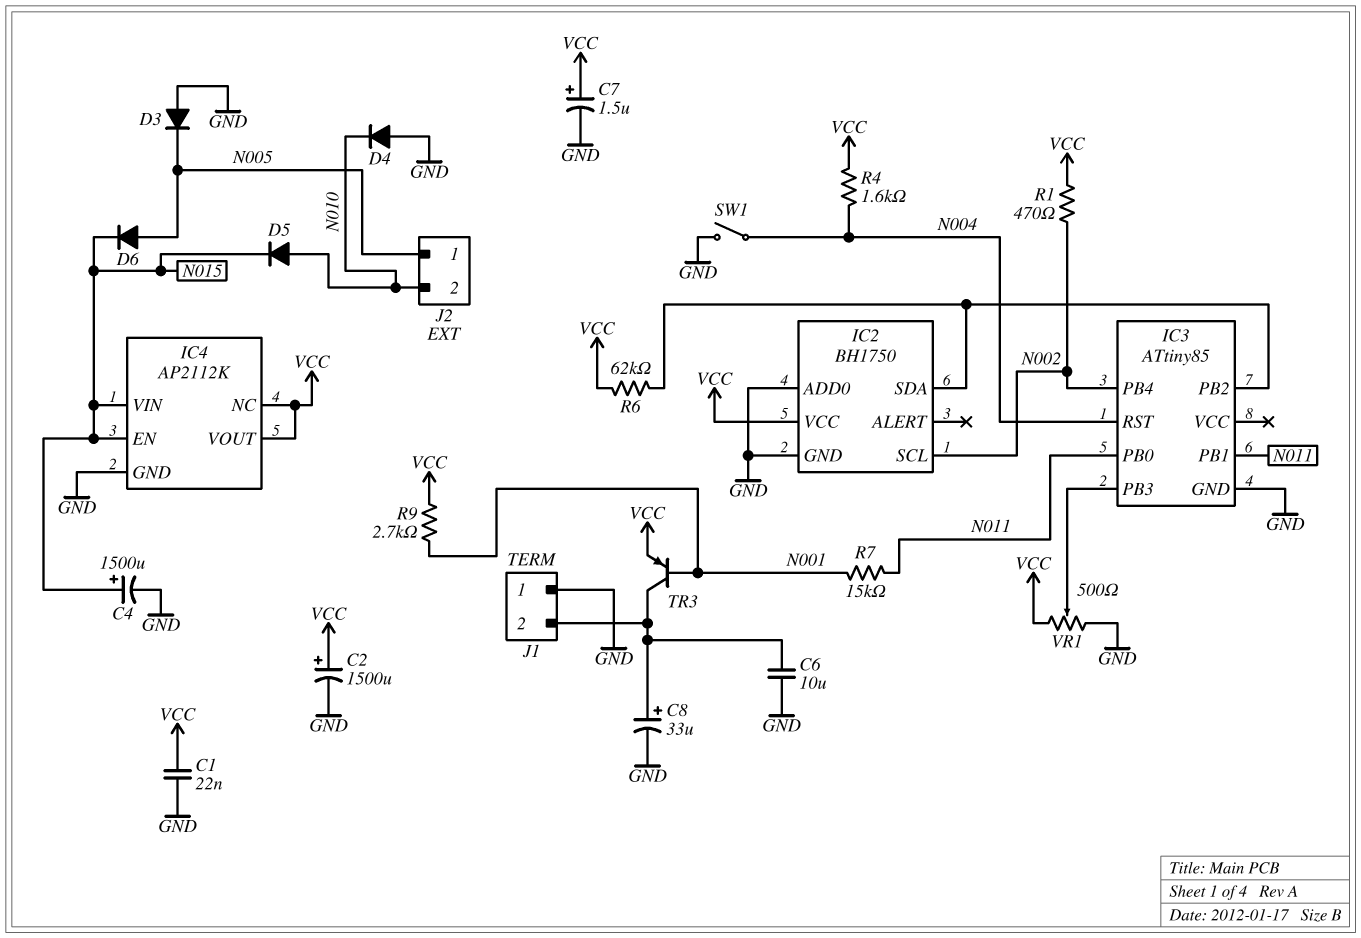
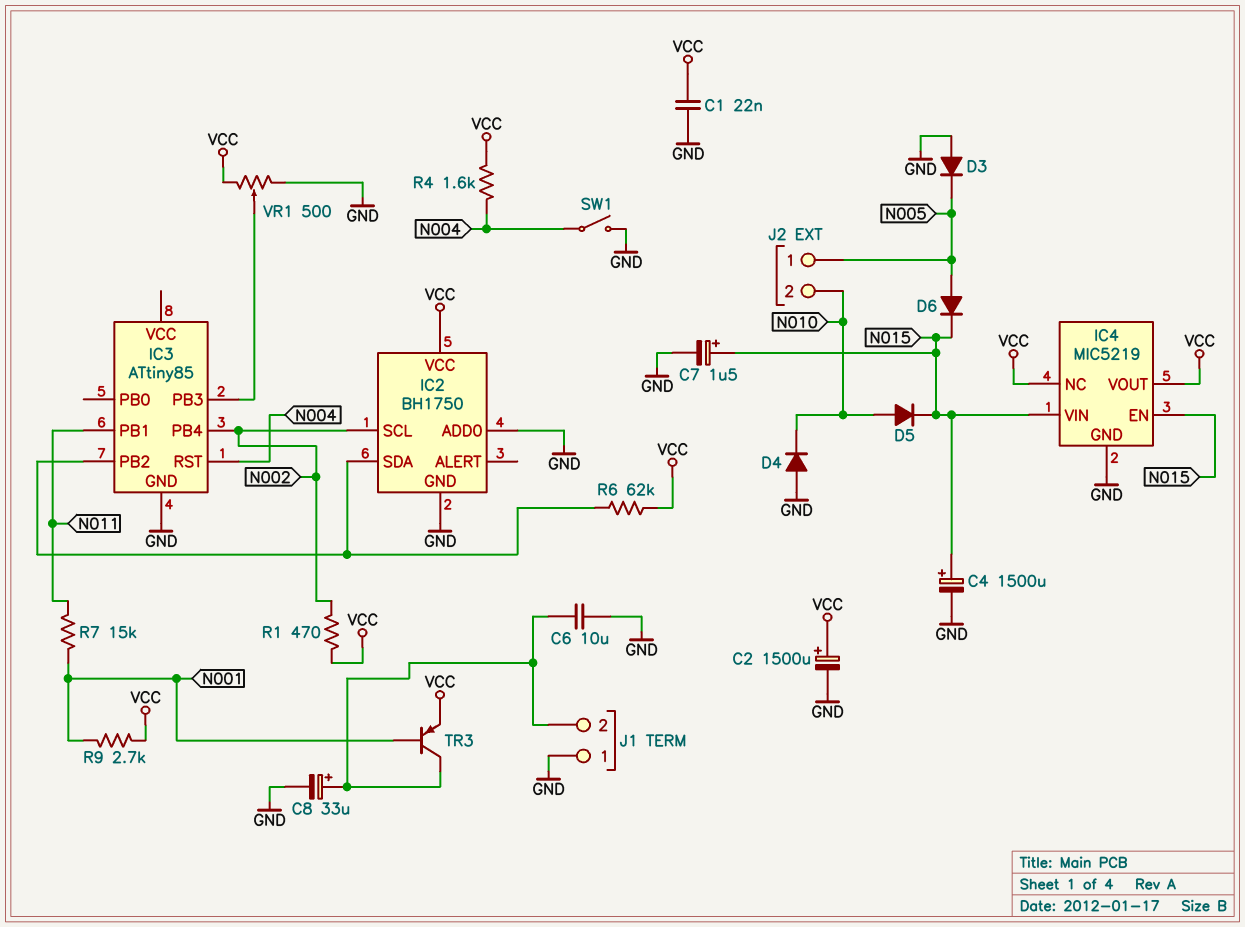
C7: 1.5uF (plus VCC, minus GND) -> 1.5uF (plus N015, minus GND)
IC3 pin PB0: N011 -> none
IC4: AP2112K -> MIC5219

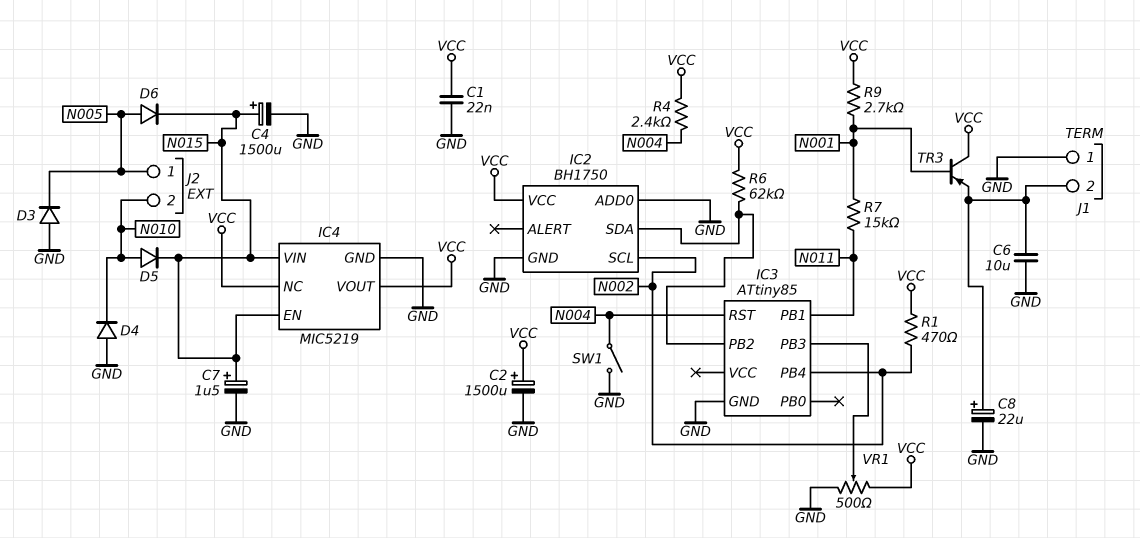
C8: 33uF (plus J1/2, minus GND) -> 22uF (plus J1/2, minus GND)
R4: 1.6k (N004, VCC) -> 2.4k (N004, VCC)
TR3: PNP (B N001, C J1/2, E VCC) -> PNP (B N001, C VCC, E J1/2)

